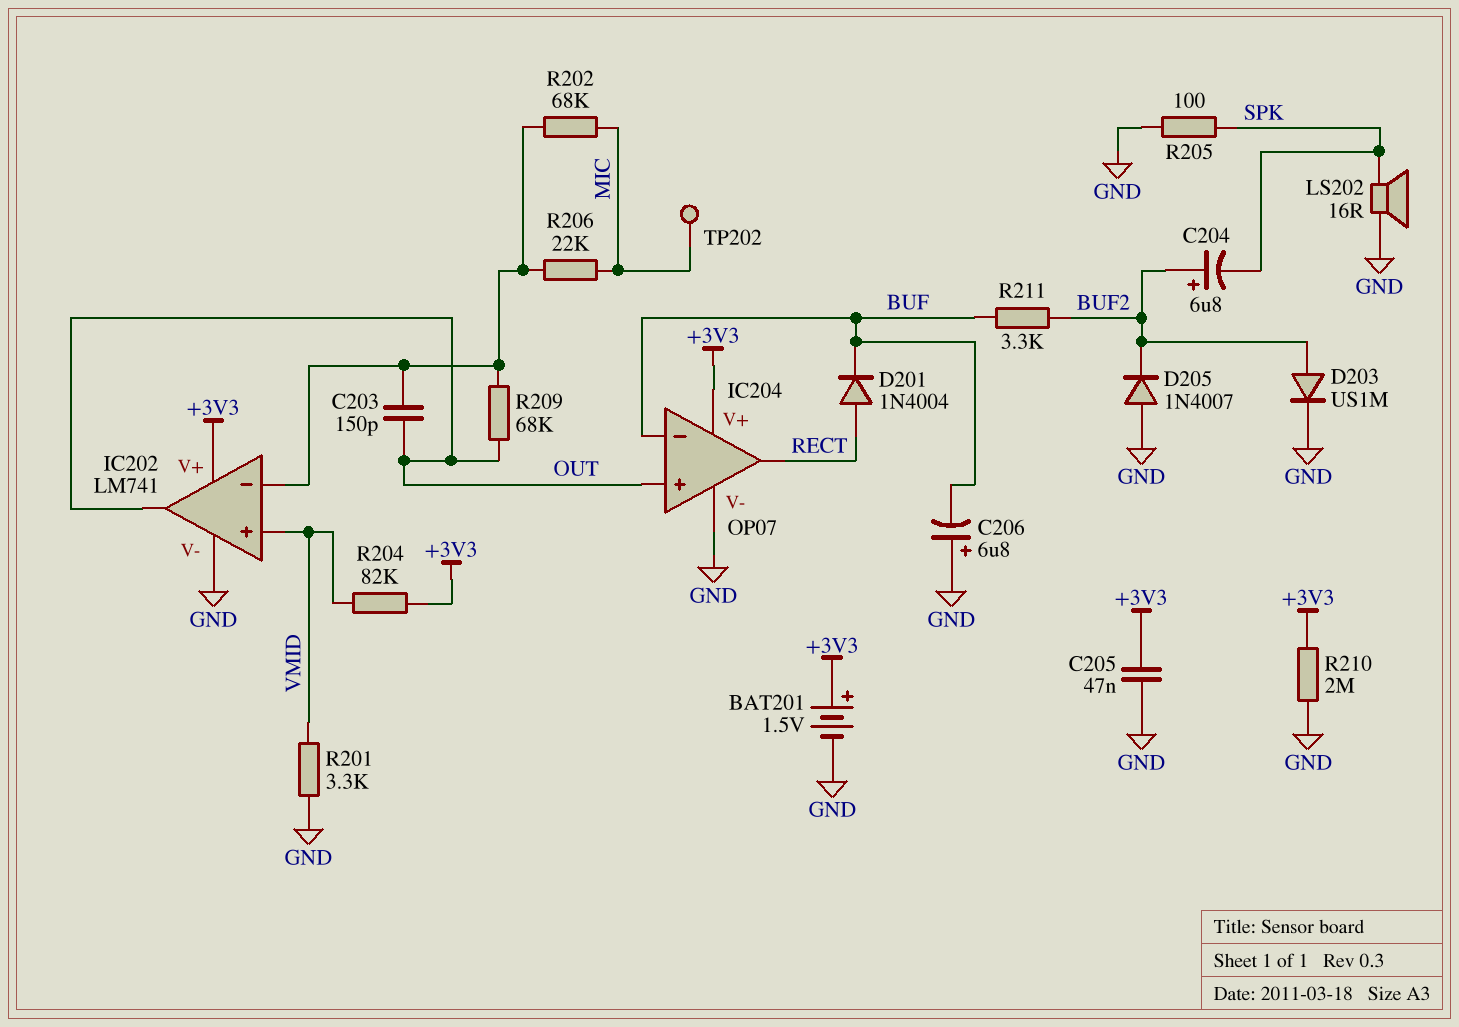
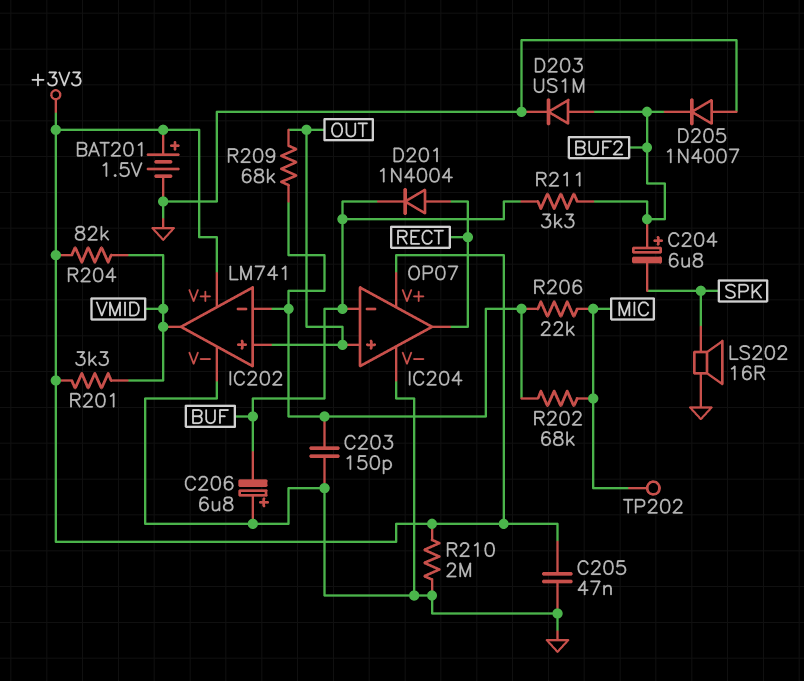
C203: 150pF (IC202/in-, OUT) -> 150pF (GND, IC202/in-)
IC202 pin in+: VMID -> OUT
IC202 pin out: OUT -> VMID
R201: 3.3k (GND, VMID) -> 3.3k (+3V3, VMID)
R205: 100 (GND, SPK) -> none

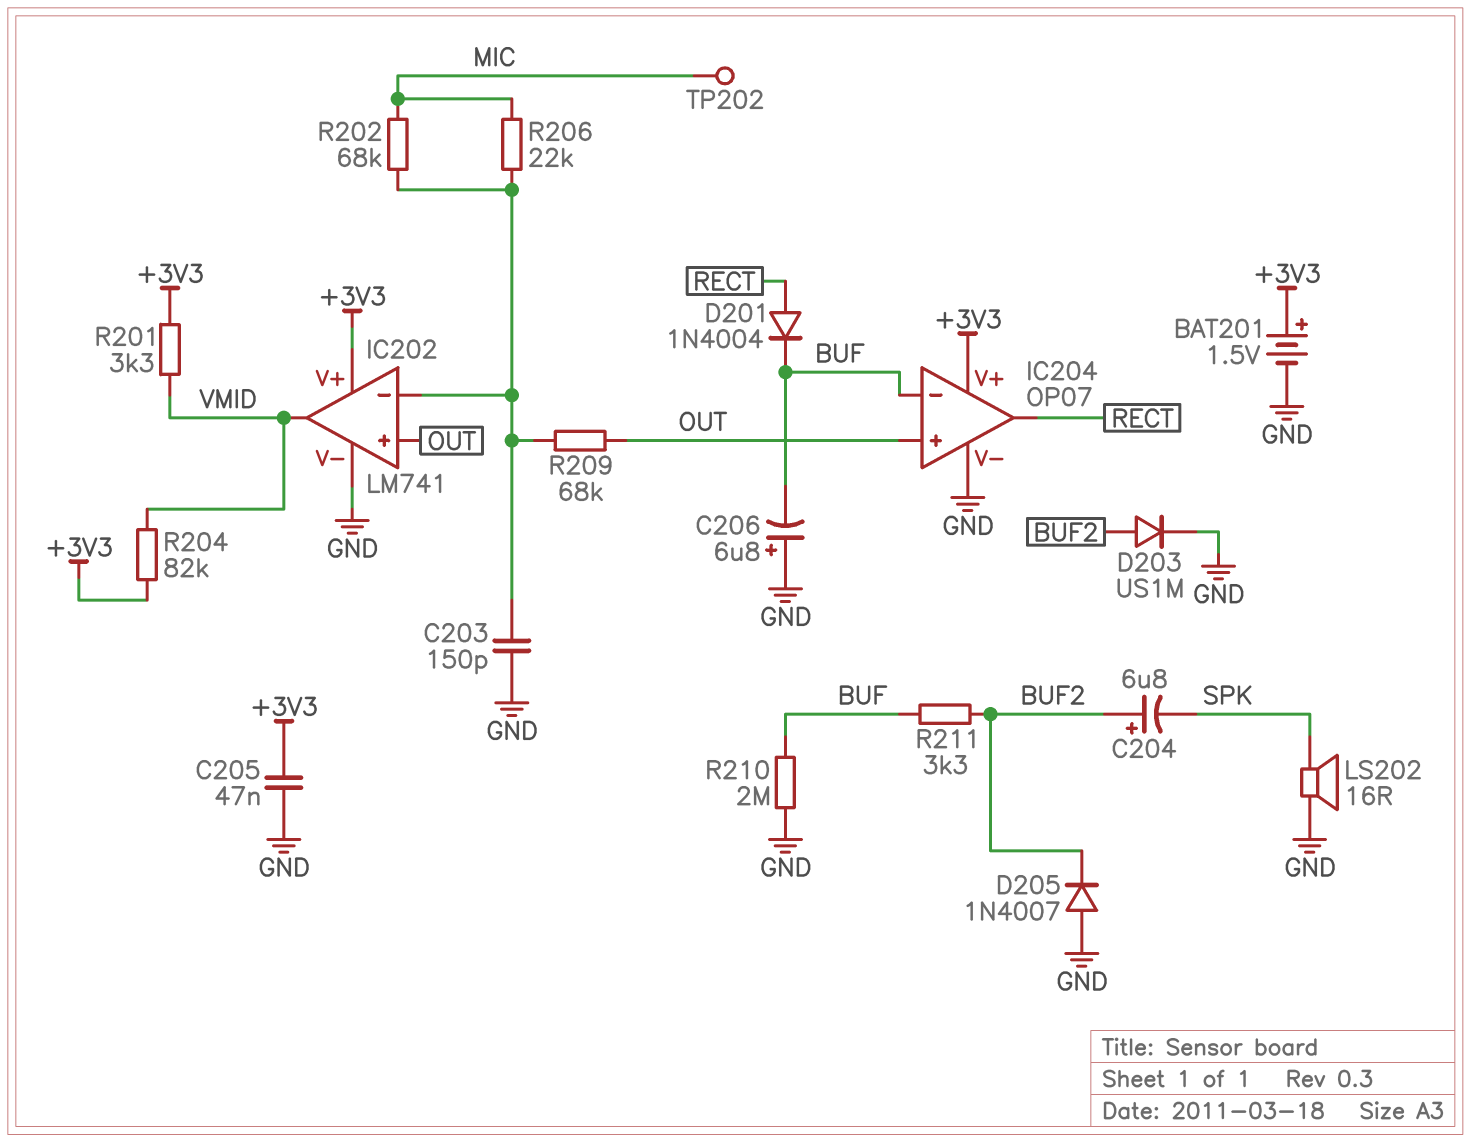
R210: 2M (+3V3, GND) -> 2M (BUF, GND)

